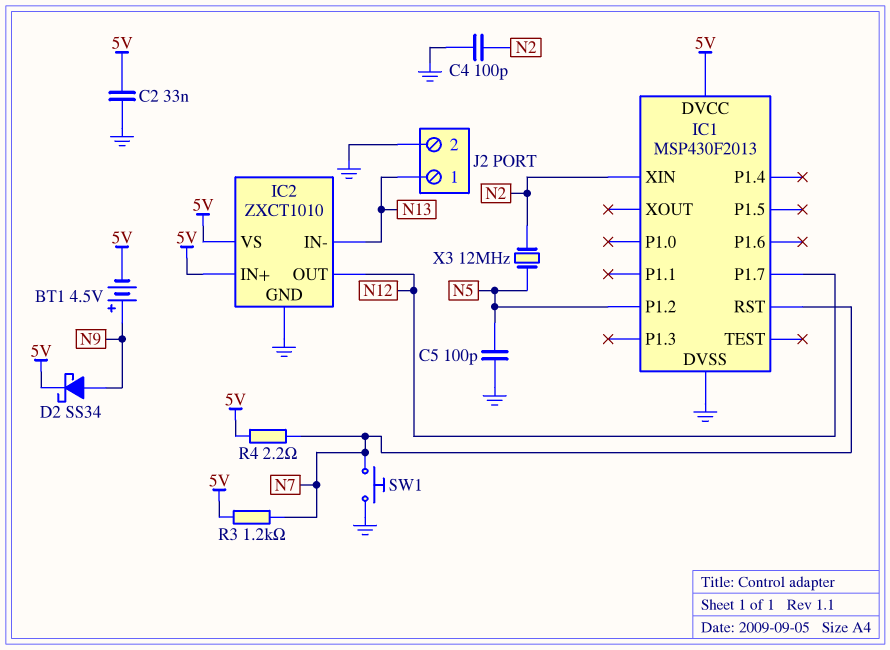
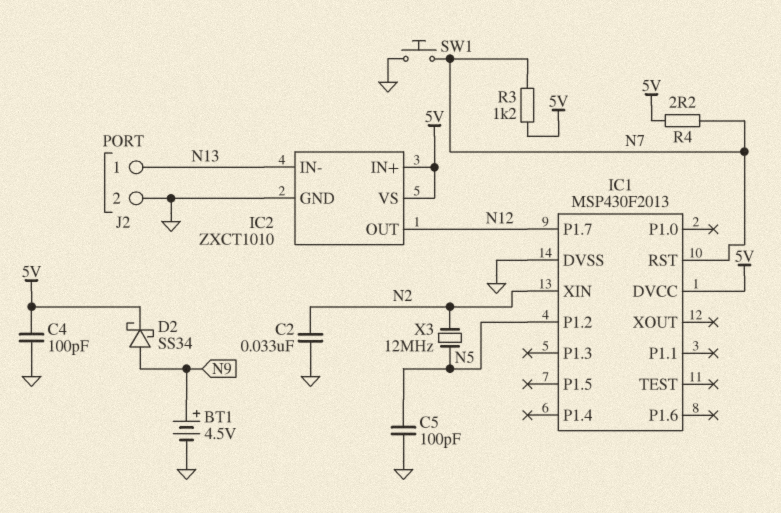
BT1: 4.5V (plus N9, minus 5V) -> 4.5V (plus N9, minus GND)
C2: 33nF (5V, GND) -> 33nF (GND, N2)
C4: 100pF (GND, N2) -> 100pF (5V, GND)

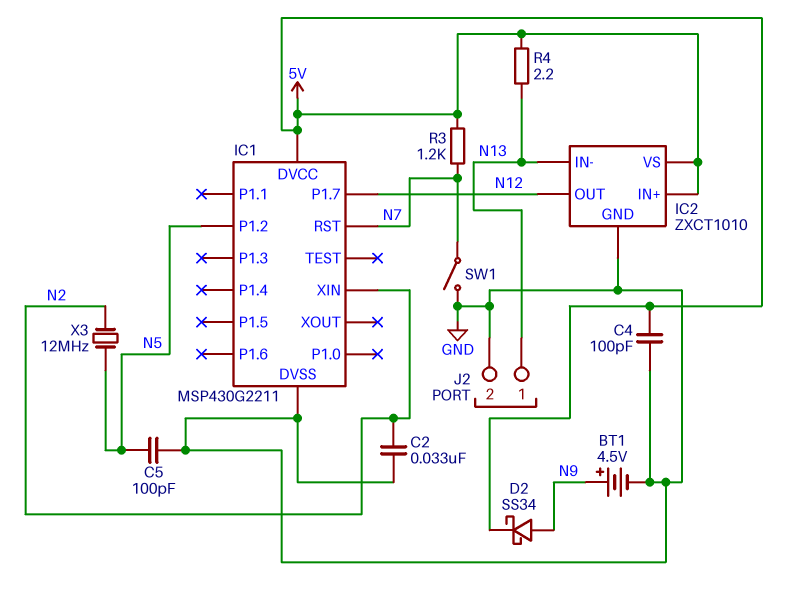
IC1: MSP430F2013 -> MSP430G2211
R4: 2.2 (5V, N7) -> 2.2 (5V, N13)
SW1: button (GND, N7) -> switch (GND, N7)

